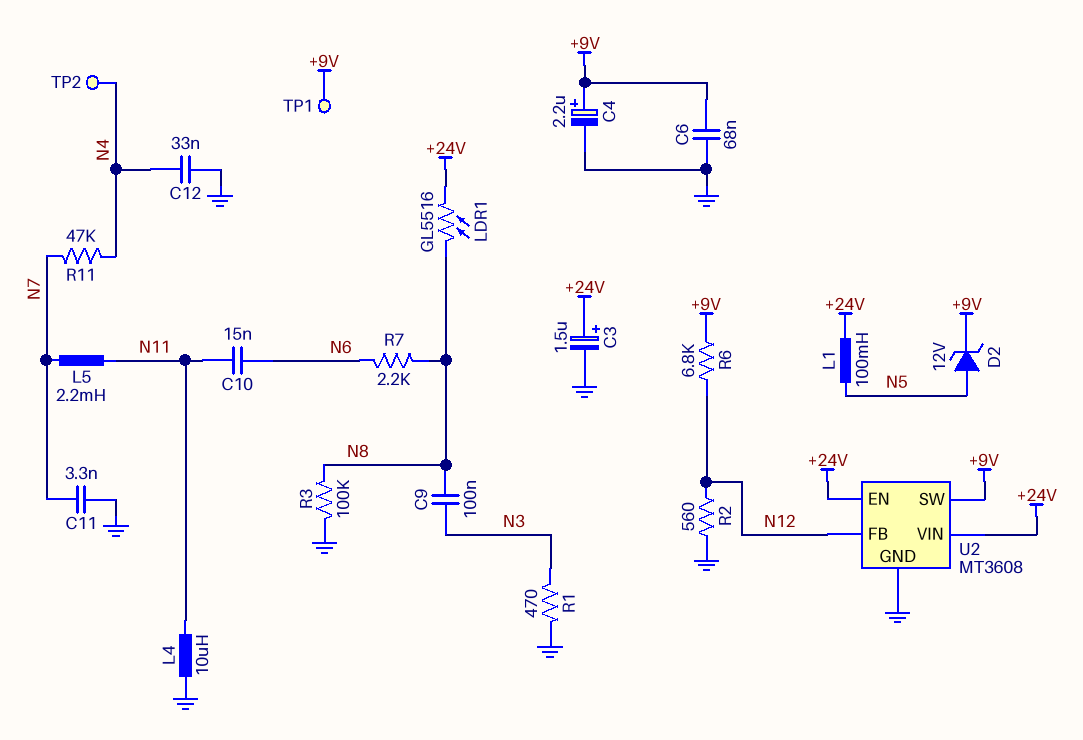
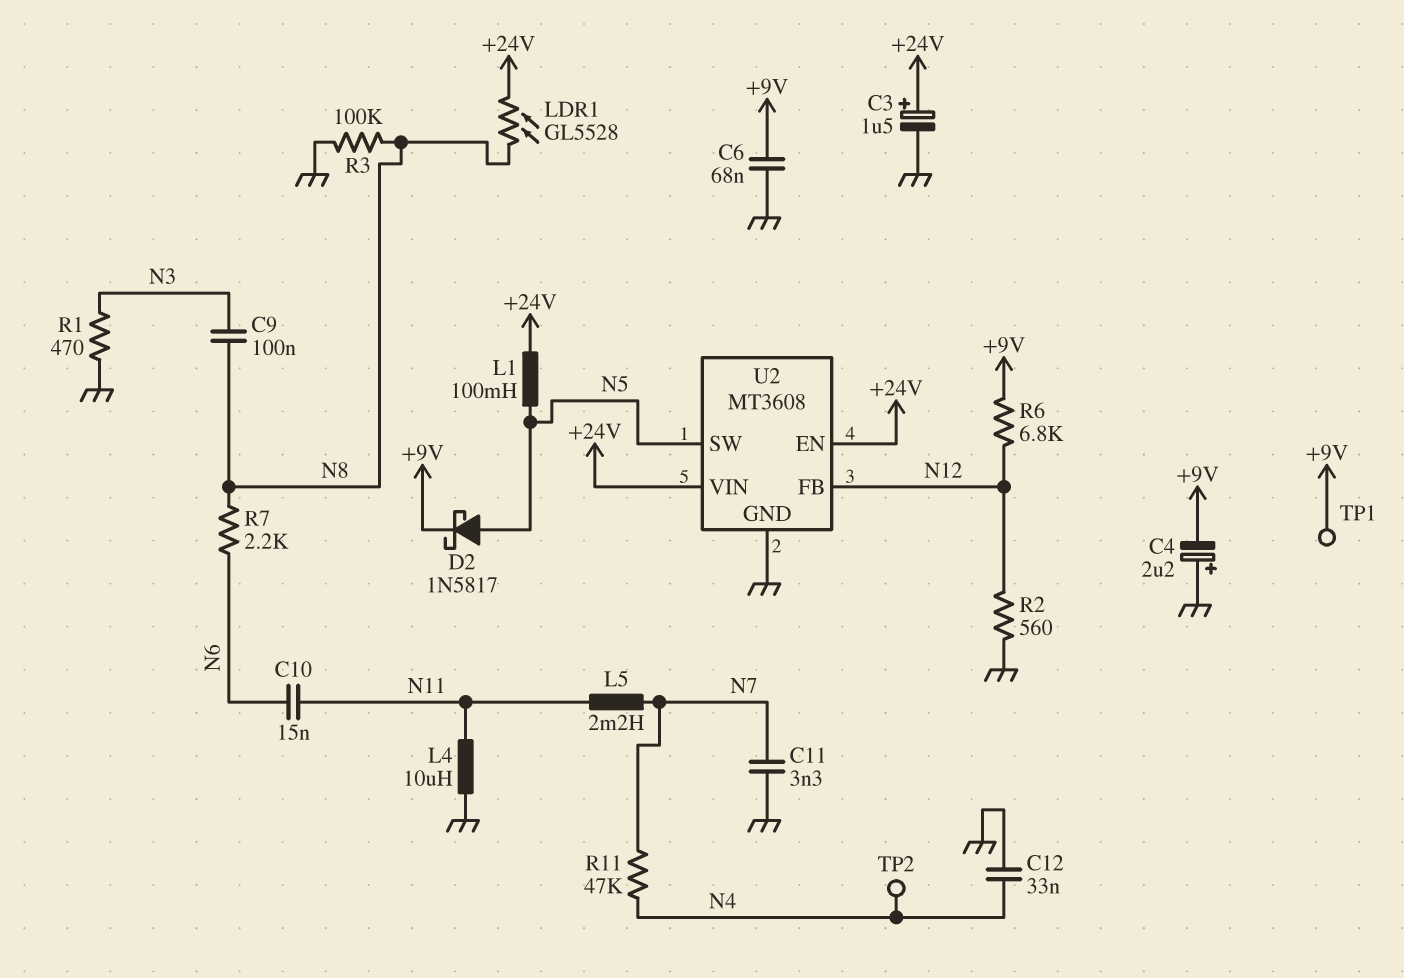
C4: 2.2uF (plus +9V, minus GND) -> 2.2uF (plus GND, minus +9V)
D2: zener 12V (A N5, K +9V) -> schottky 1N5817 (A N5, K +9V)
LDR1: GL5516 (+24V, N8) -> GL5528 (+24V, N8)
U2 pin SW: +9V -> N5

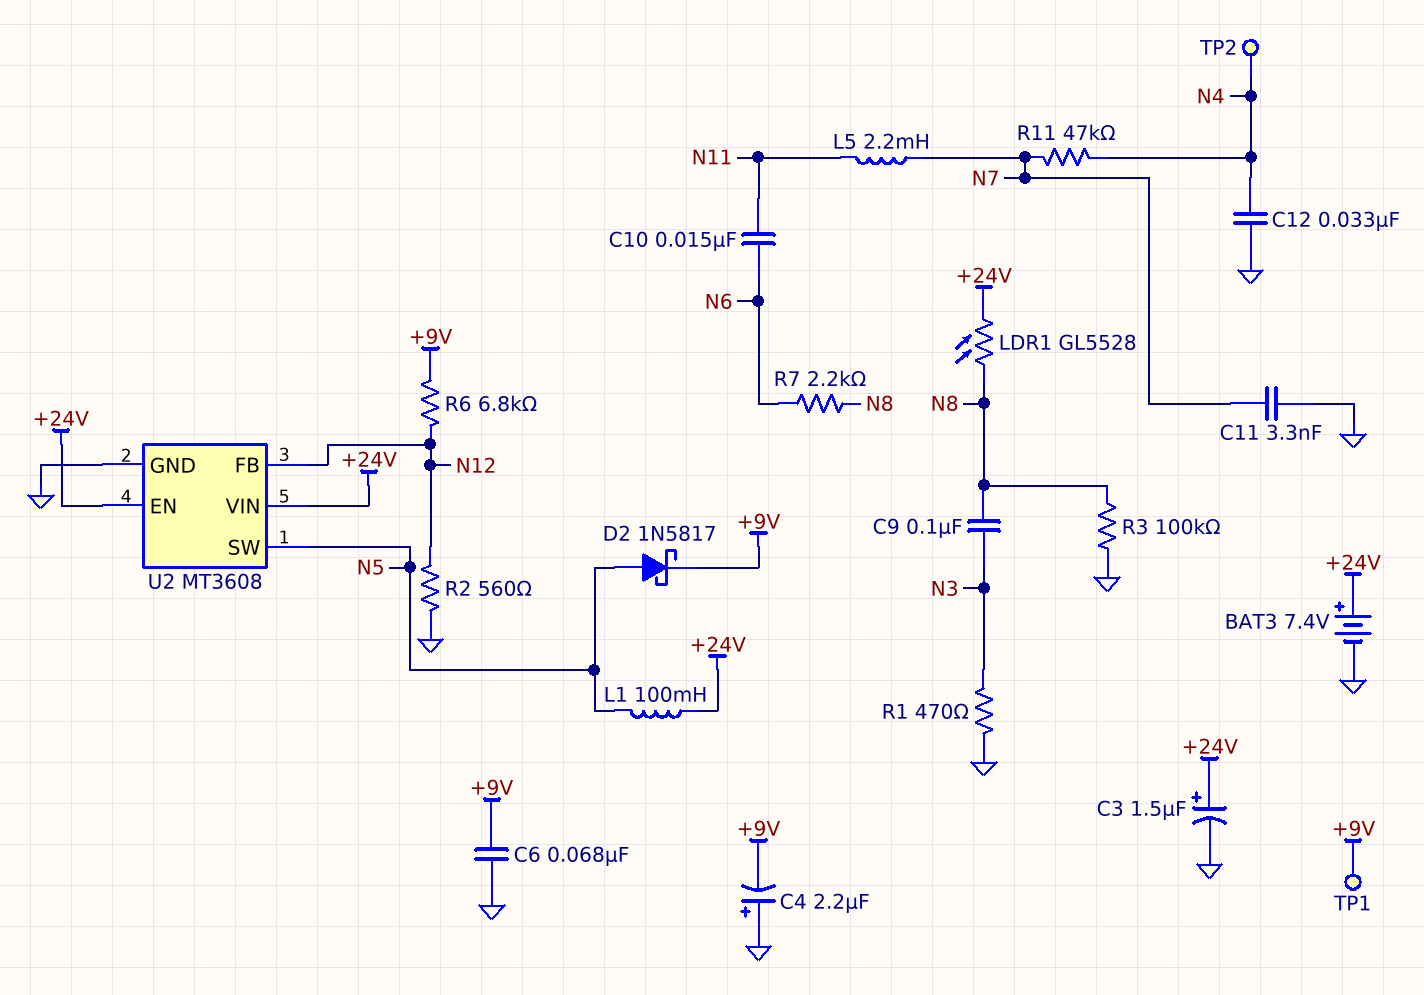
BAT3: none -> 7.4V (plus +24V, minus GND)
L4: 10uH (GND, N11) -> none

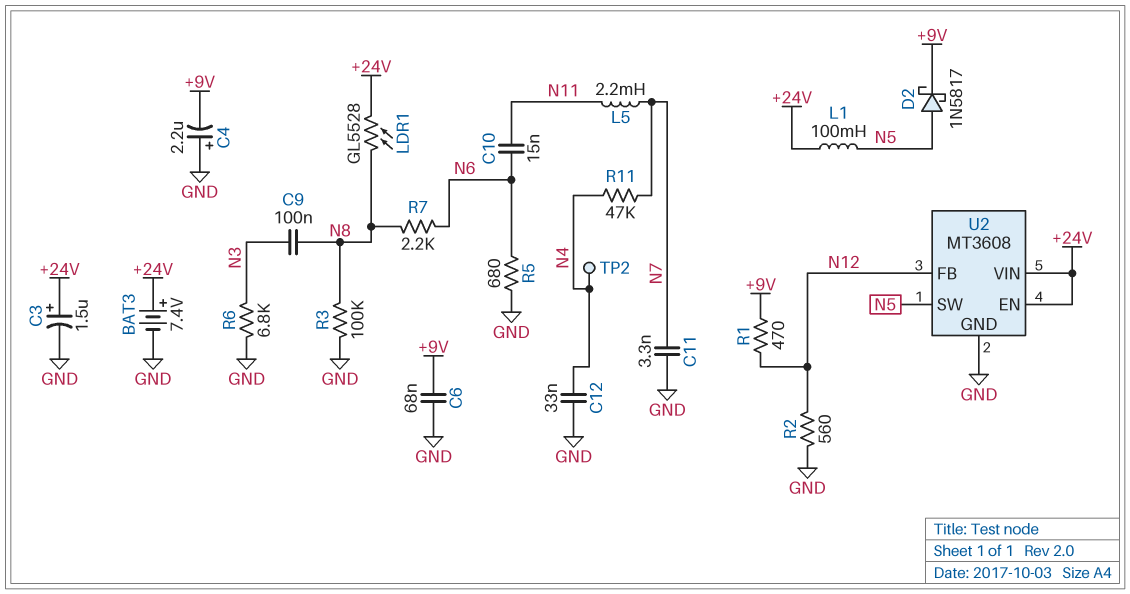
R1: 470 (GND, N3) -> 470 (+9V, N12)
R5: none -> 680 (GND, N6)
R6: 6.8k (+9V, N12) -> 6.8k (GND, N3)
TP1: test point (+9V) -> none

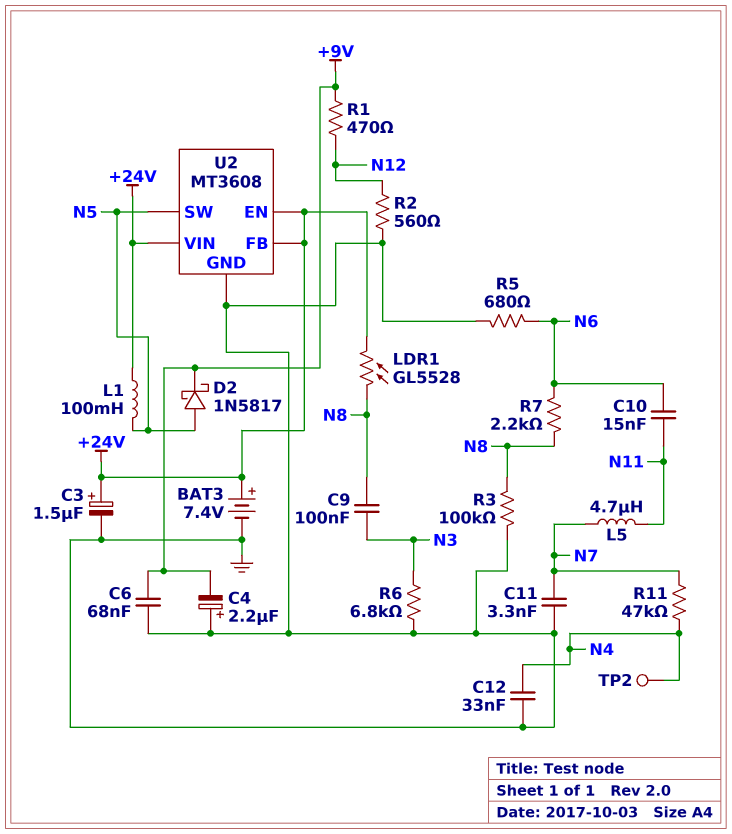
L5: 2.2mH (N7, N11) -> 4.7uH (N7, N11)
U2 pin FB: N12 -> +24V

